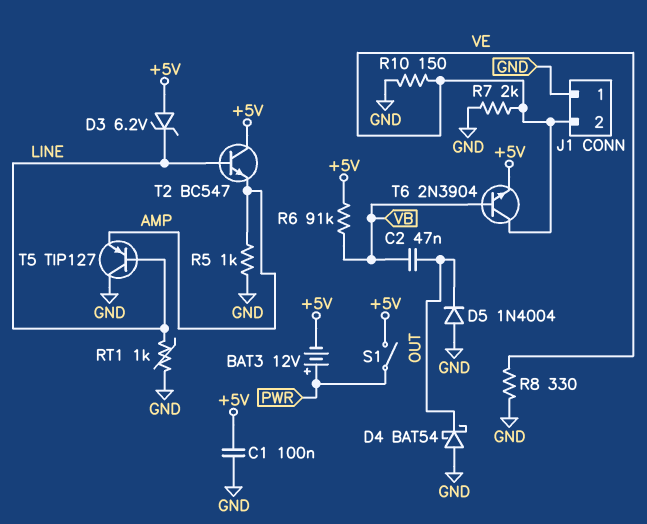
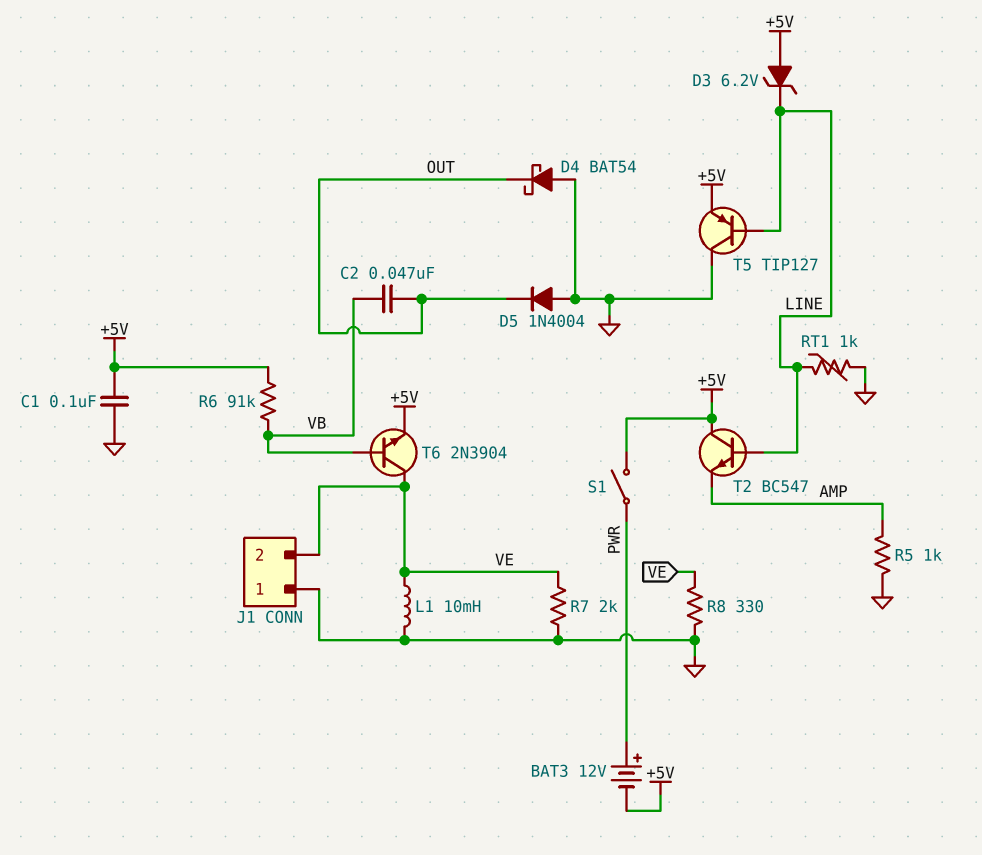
L1: none -> 10mH (GND, VE)
R10: 150 (GND, VE) -> none
T5: PNP TIP127 (B LINE, C GND, E AMP) -> PNP TIP127 (B LINE, C GND, E +5V)

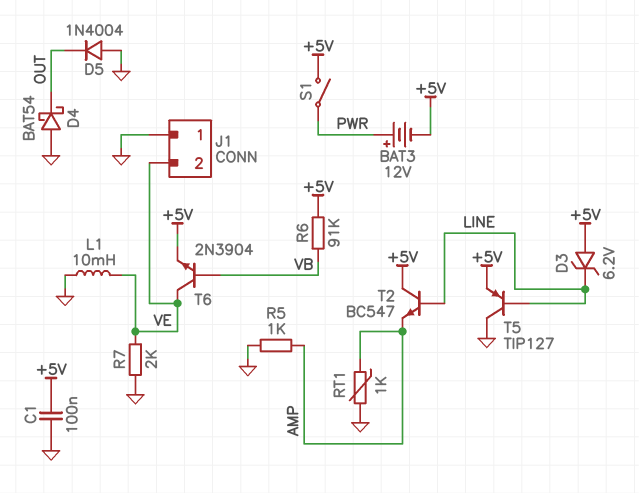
C2: 47nF (OUT, VB) -> none
R8: 330 (GND, VE) -> none
RT1: 1k (GND, LINE) -> 1k (AMP, GND)

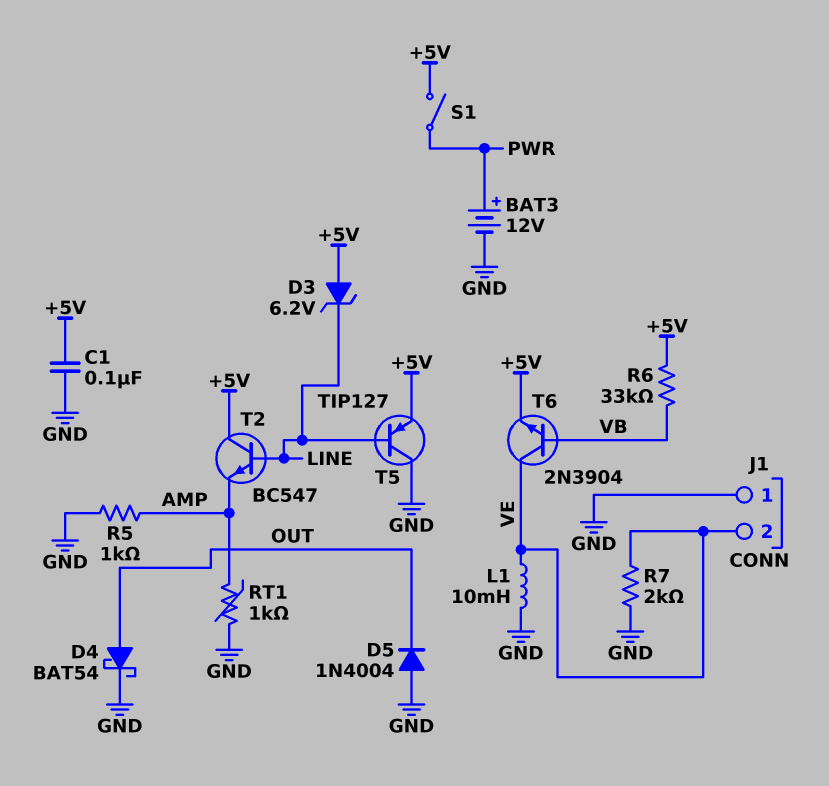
BAT3: 12V (plus PWR, minus +5V) -> 12V (plus PWR, minus GND)
D4: schottky BAT54 (A GND, K OUT) -> schottky BAT54 (A OUT, K GND)
R6: 91k (+5V, VB) -> 33k (+5V, VB)

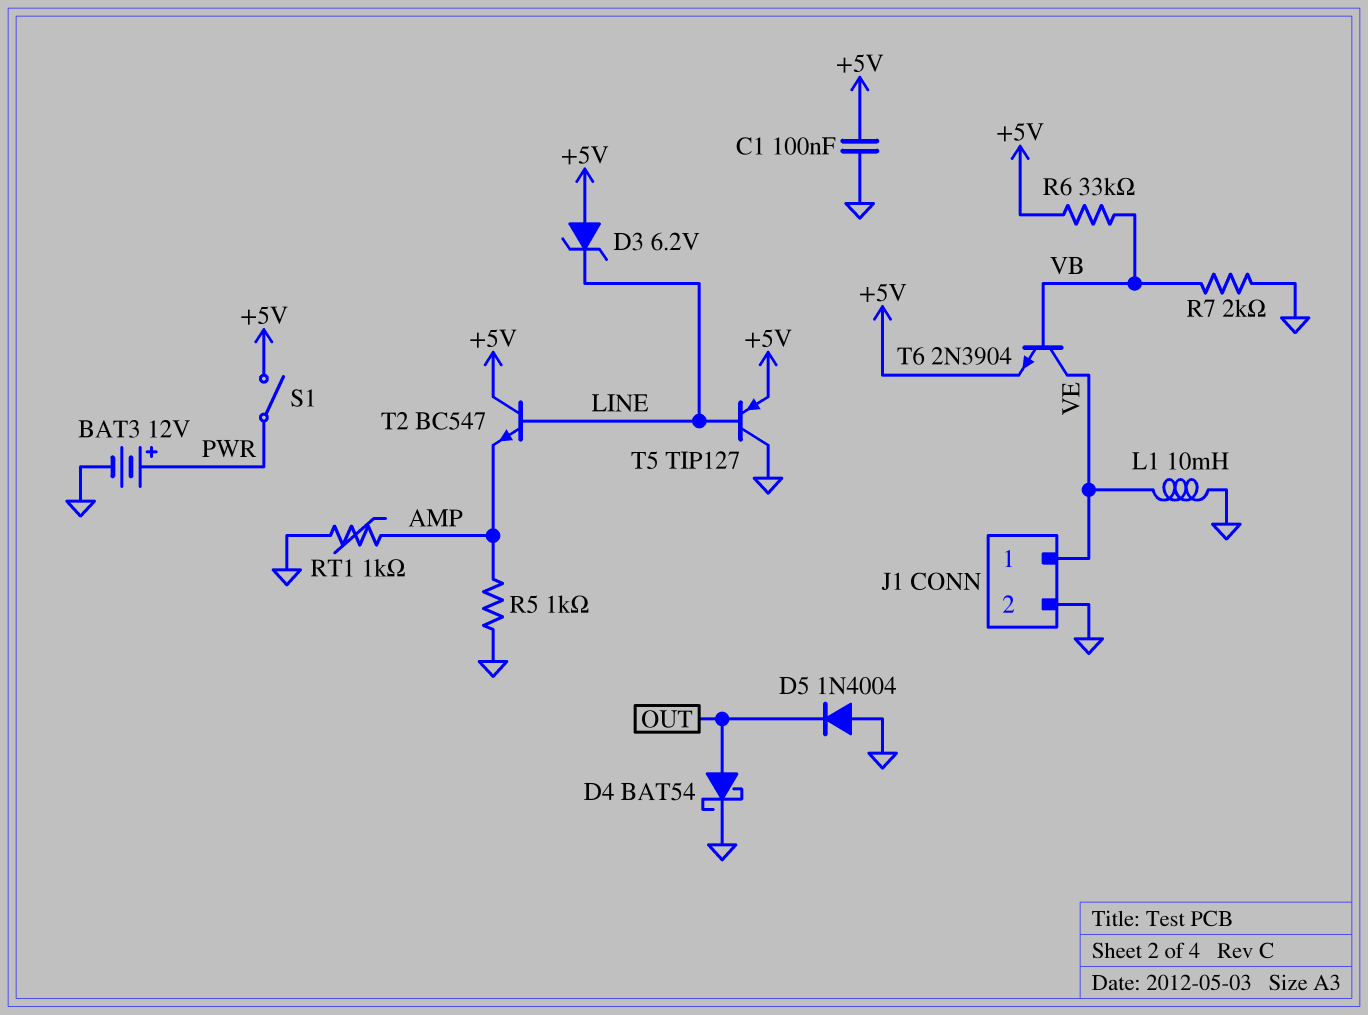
J1 pin 1: GND -> VE
J1 pin 2: VE -> GND
R7: 2k (GND, VE) -> 2k (GND, VB)

